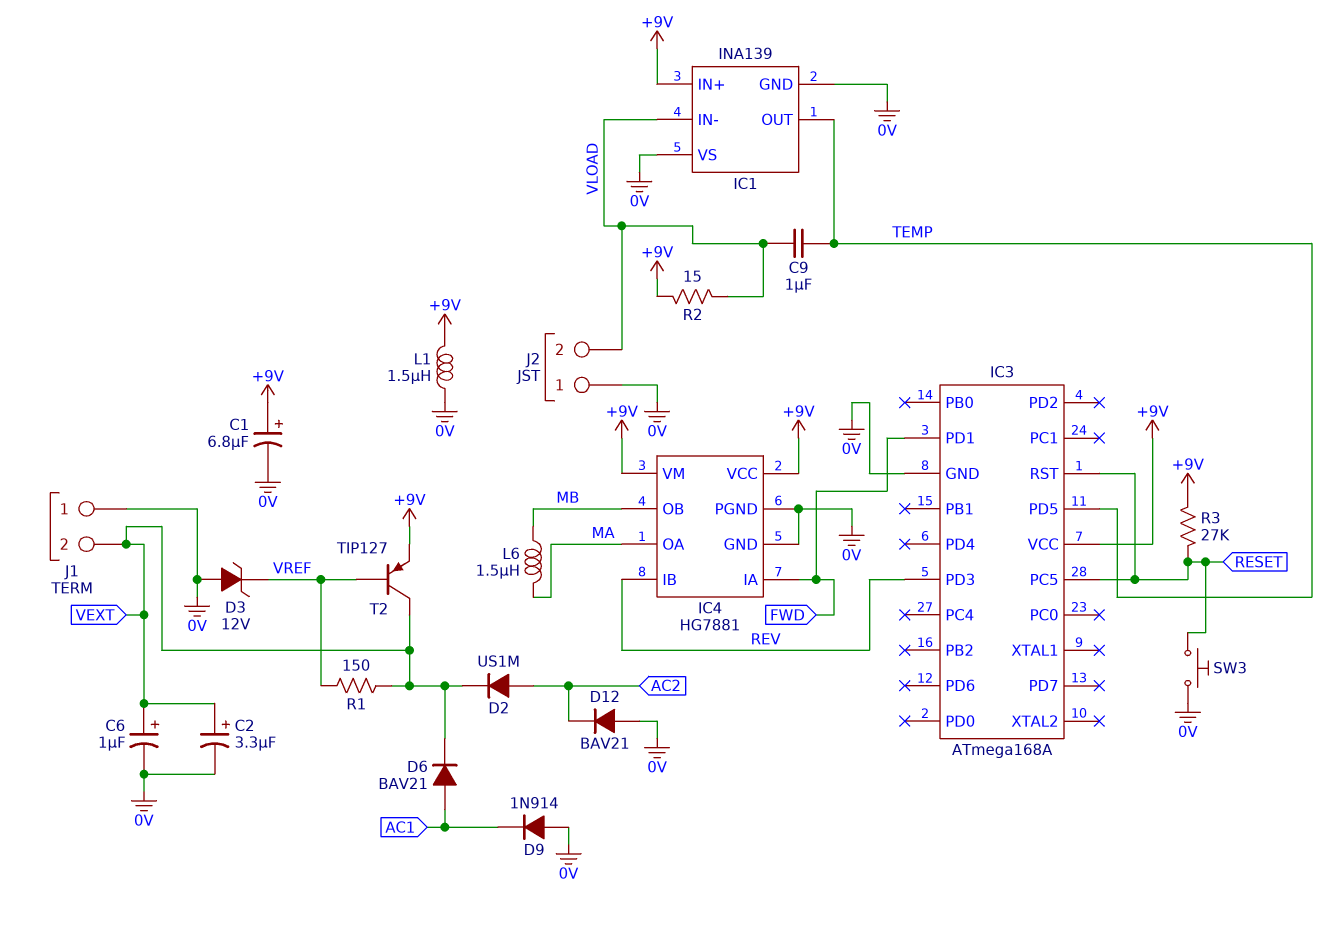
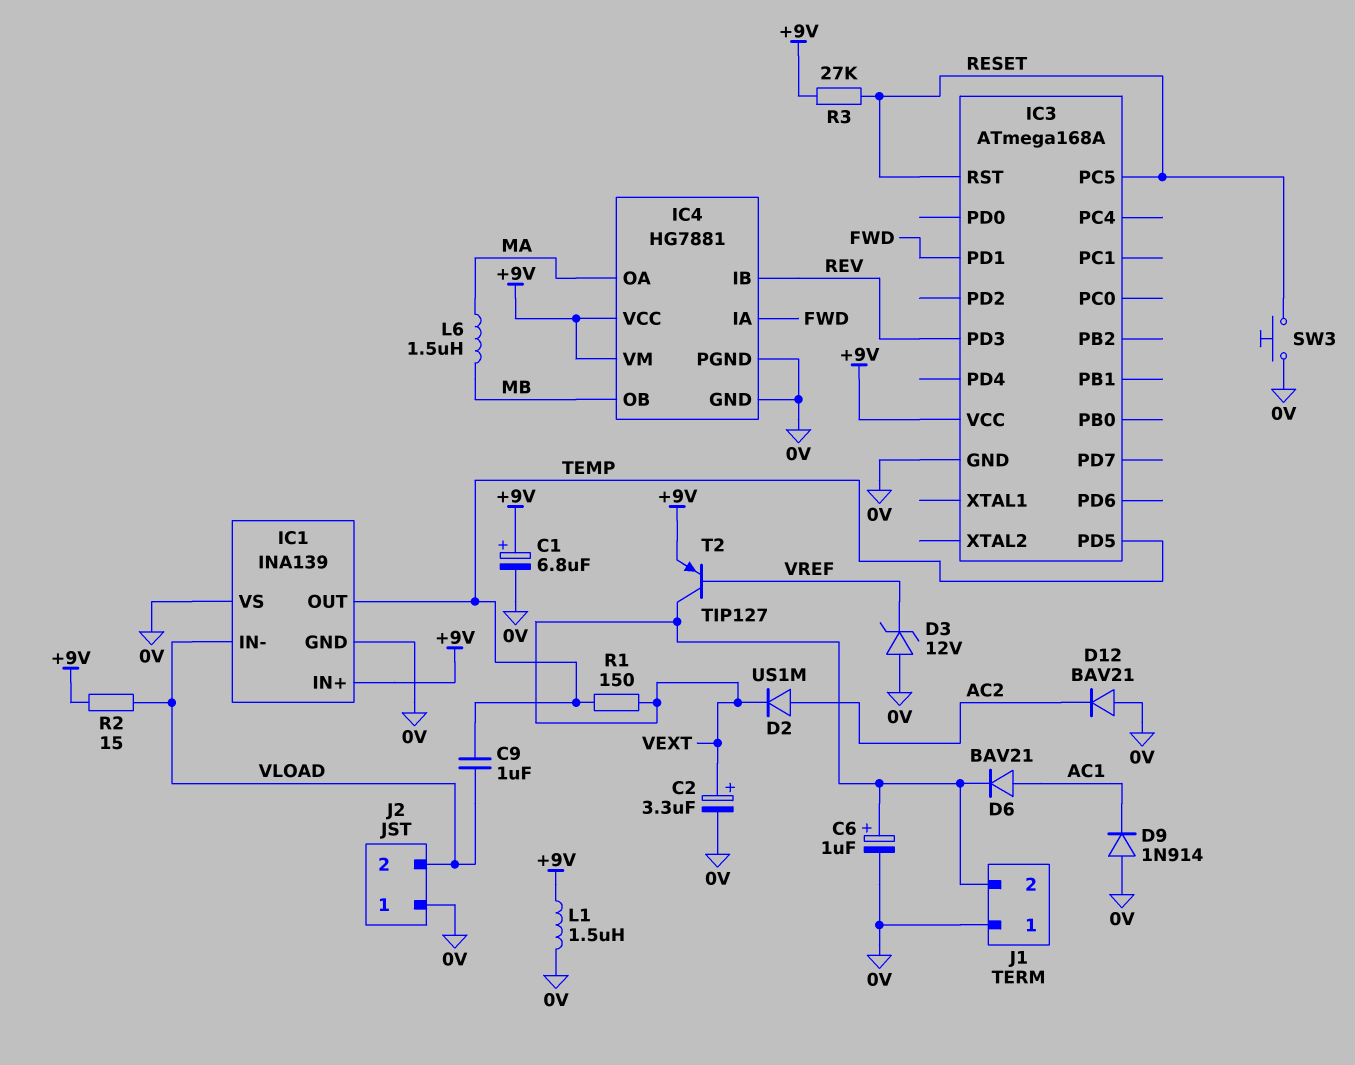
R1: 150 (VEXT, VREF) -> 150 (TEMP, VEXT)

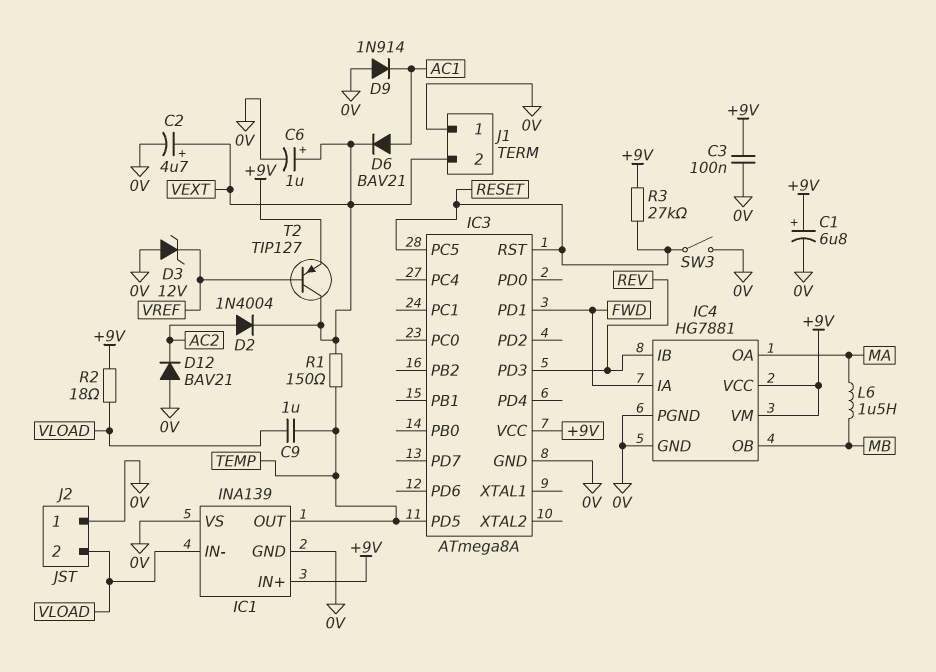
C2: 3.3uF (plus VEXT, minus 0V) -> 4.7uF (plus VEXT, minus 0V)
C3: none -> 100nF (+9V, 0V)
D2: diode US1M (A AC2, K VEXT) -> diode 1N4004 (A AC2, K VEXT)
IC3: ATmega168A -> ATmega8A
L1: 1.5uH (+9V, 0V) -> none
R2: 15 (+9V, VLOAD) -> 18 (+9V, VLOAD)
SW3: button (0V, RESET) -> switch (0V, RESET)

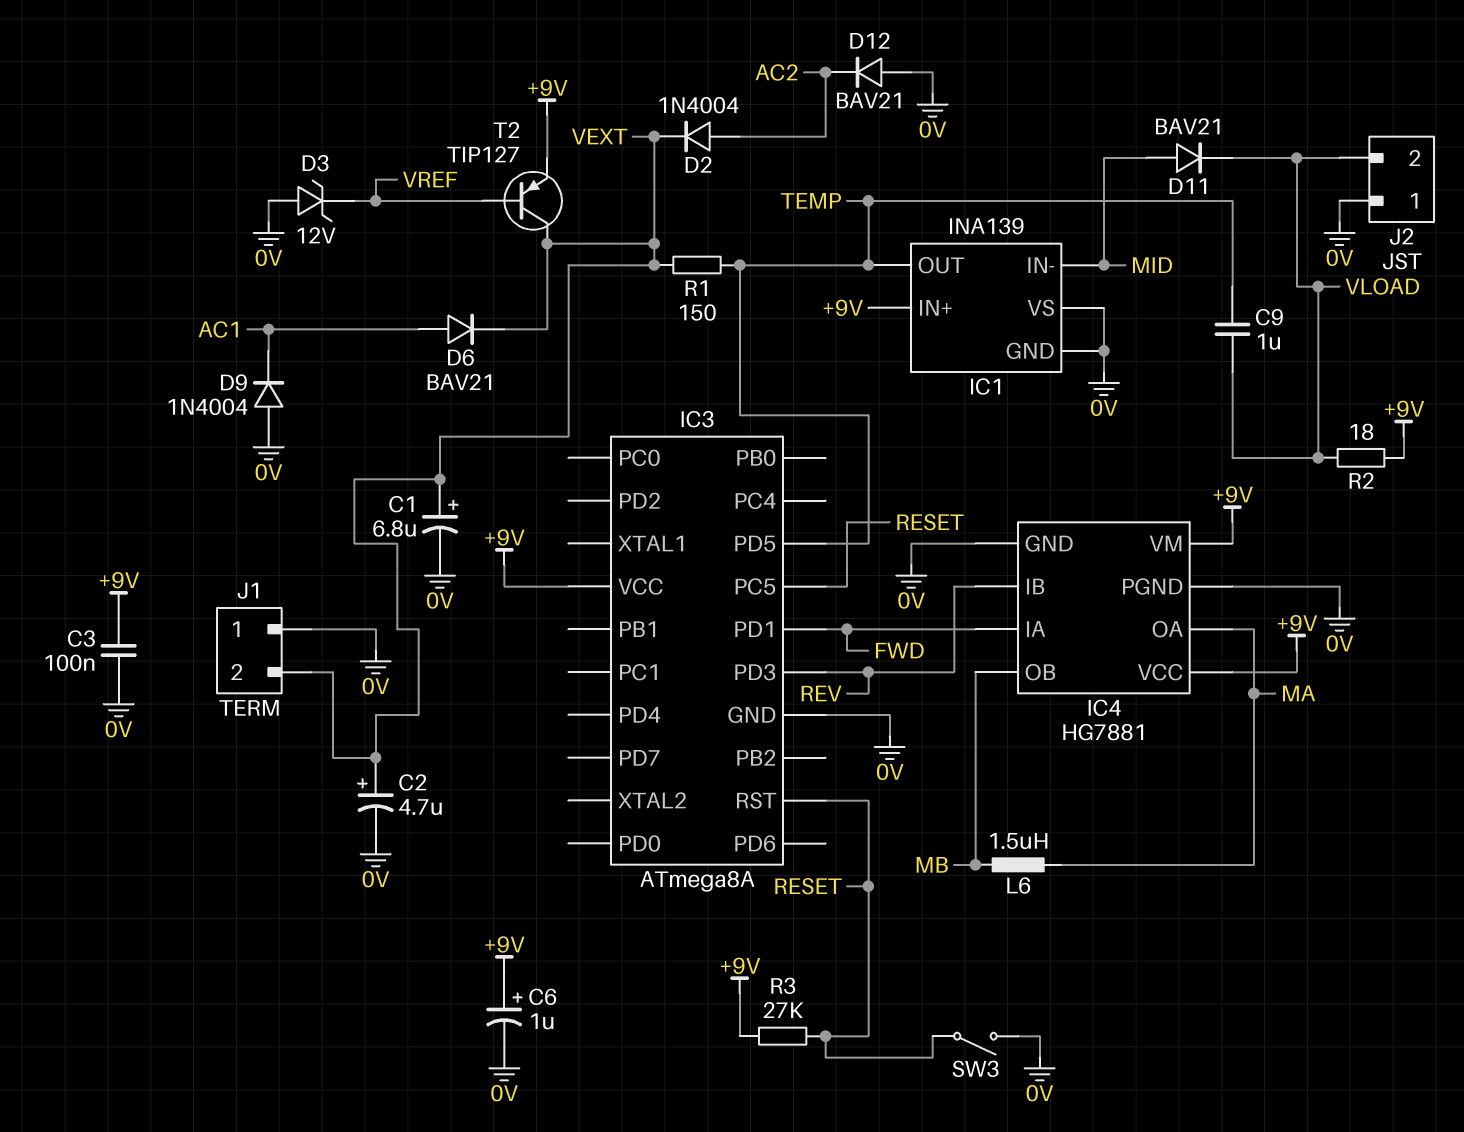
C1: 6.8uF (plus +9V, minus 0V) -> 6.8uF (plus VEXT, minus 0V)
C6: 1uF (plus VEXT, minus 0V) -> 1uF (plus +9V, minus 0V)
D9: diode 1N914 (A 0V, K AC1) -> diode 1N4004 (A 0V, K AC1)
D11: none -> diode BAV21 (A MID, K VLOAD)
IC1 pin IN-: VLOAD -> MID

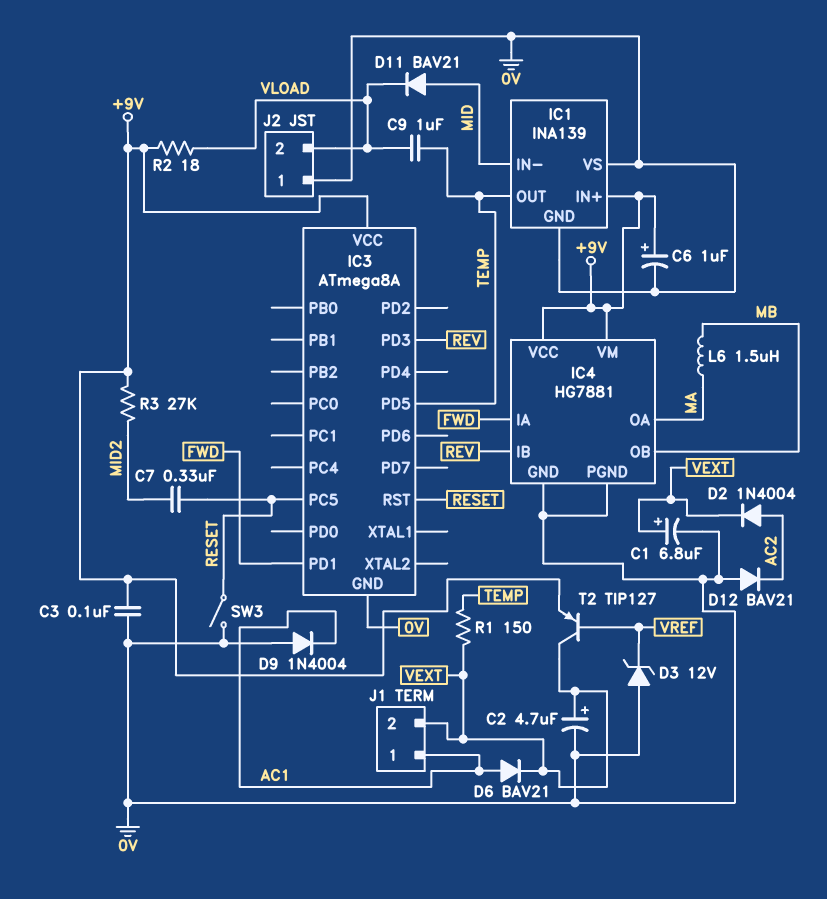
C7: none -> 330nF (MID2, RESET)
J1 pin 1: 0V -> AC1
R3: 27k (+9V, RESET) -> 27k (+9V, MID2)

